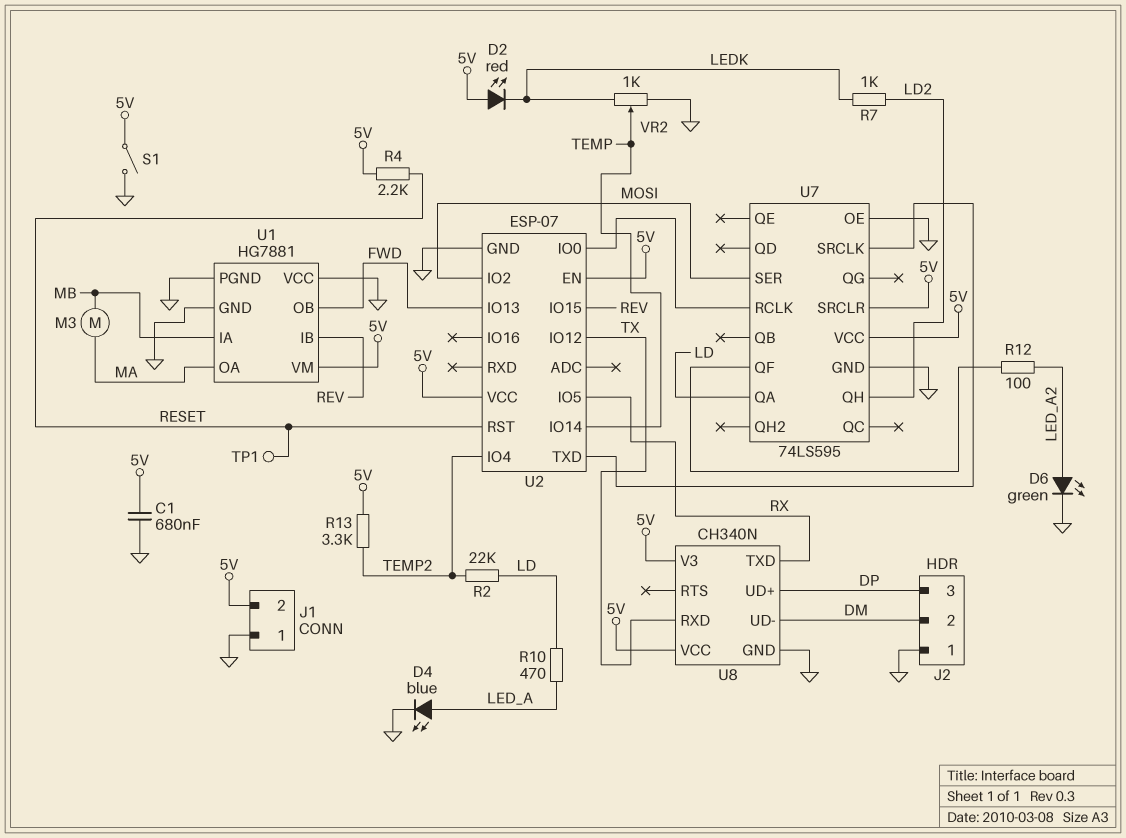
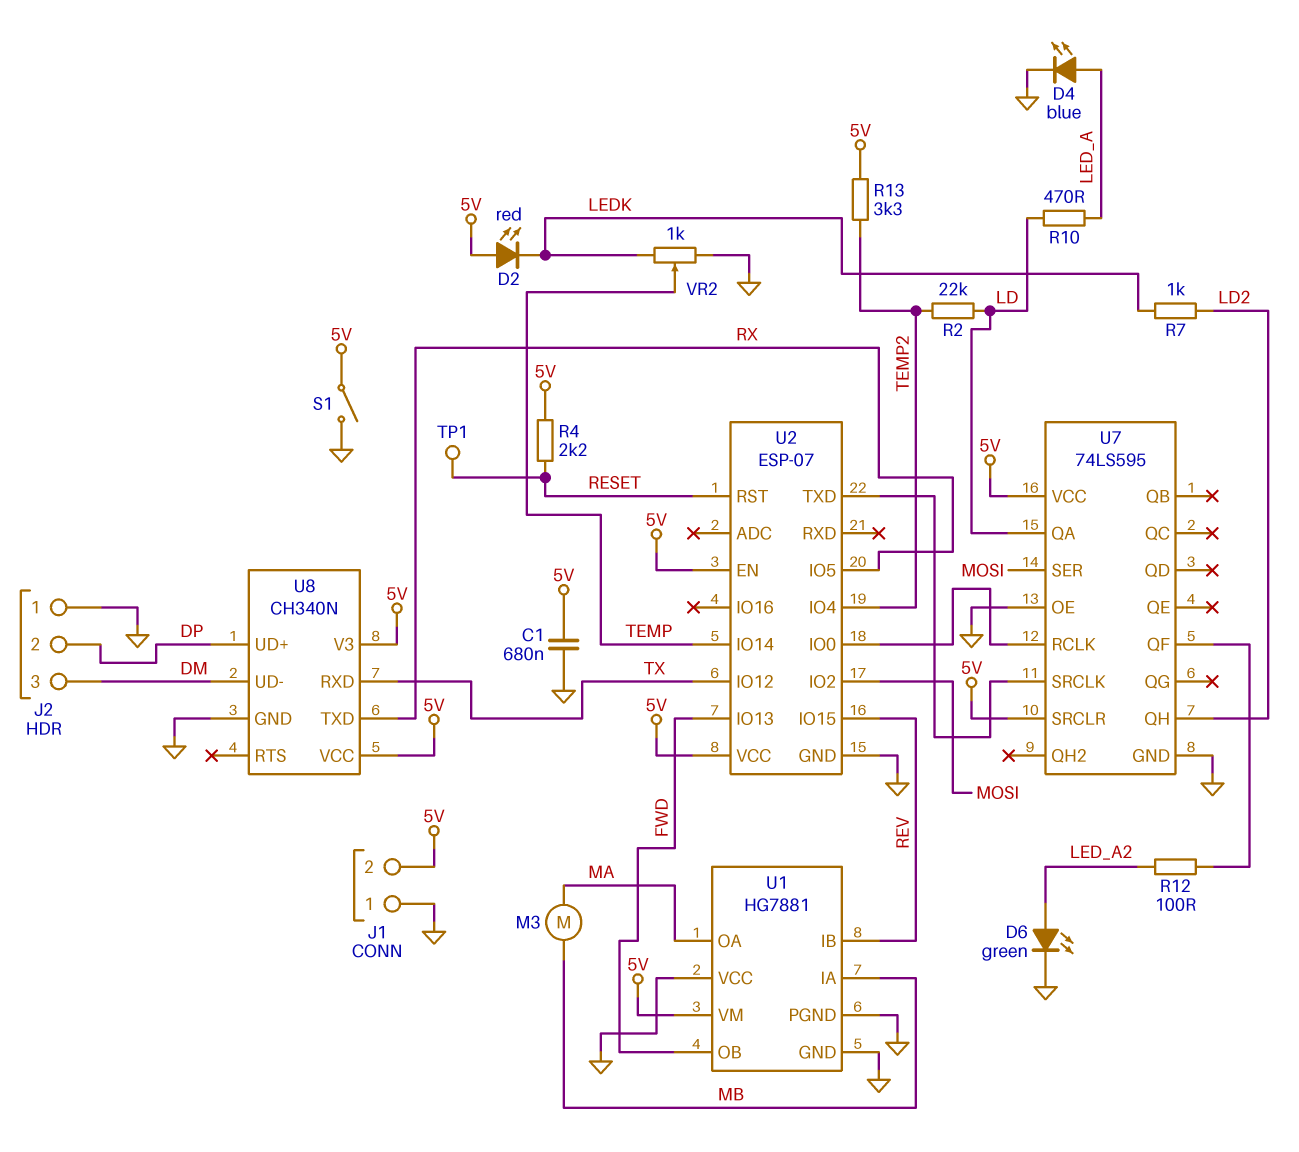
J2 pin 2: DM -> DP
J2 pin 3: DP -> DM

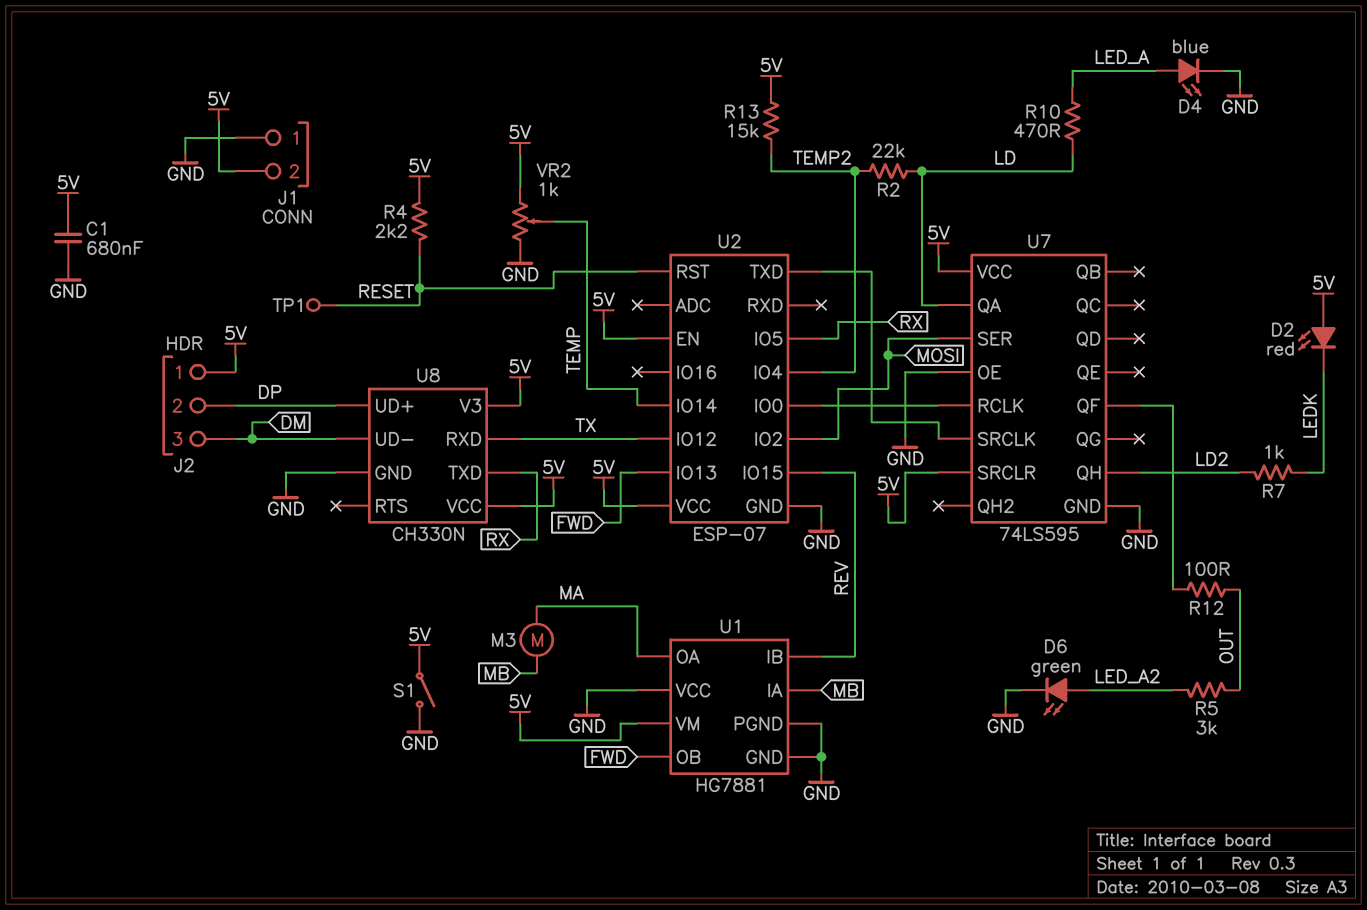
J2 pin 1: GND -> 5V
R5: none -> 3k (LED_A2, OUT)
R12: 100 (LED_A2, U7/QF) -> 100 (OUT, U7/QF)
R13: 3.3k (5V, TEMP2) -> 15k (5V, TEMP2)
U8: CH340N -> CH330N
VR2: 1k (GND, LEDK, wiper TEMP) -> 1k (5V, GND, wiper TEMP)

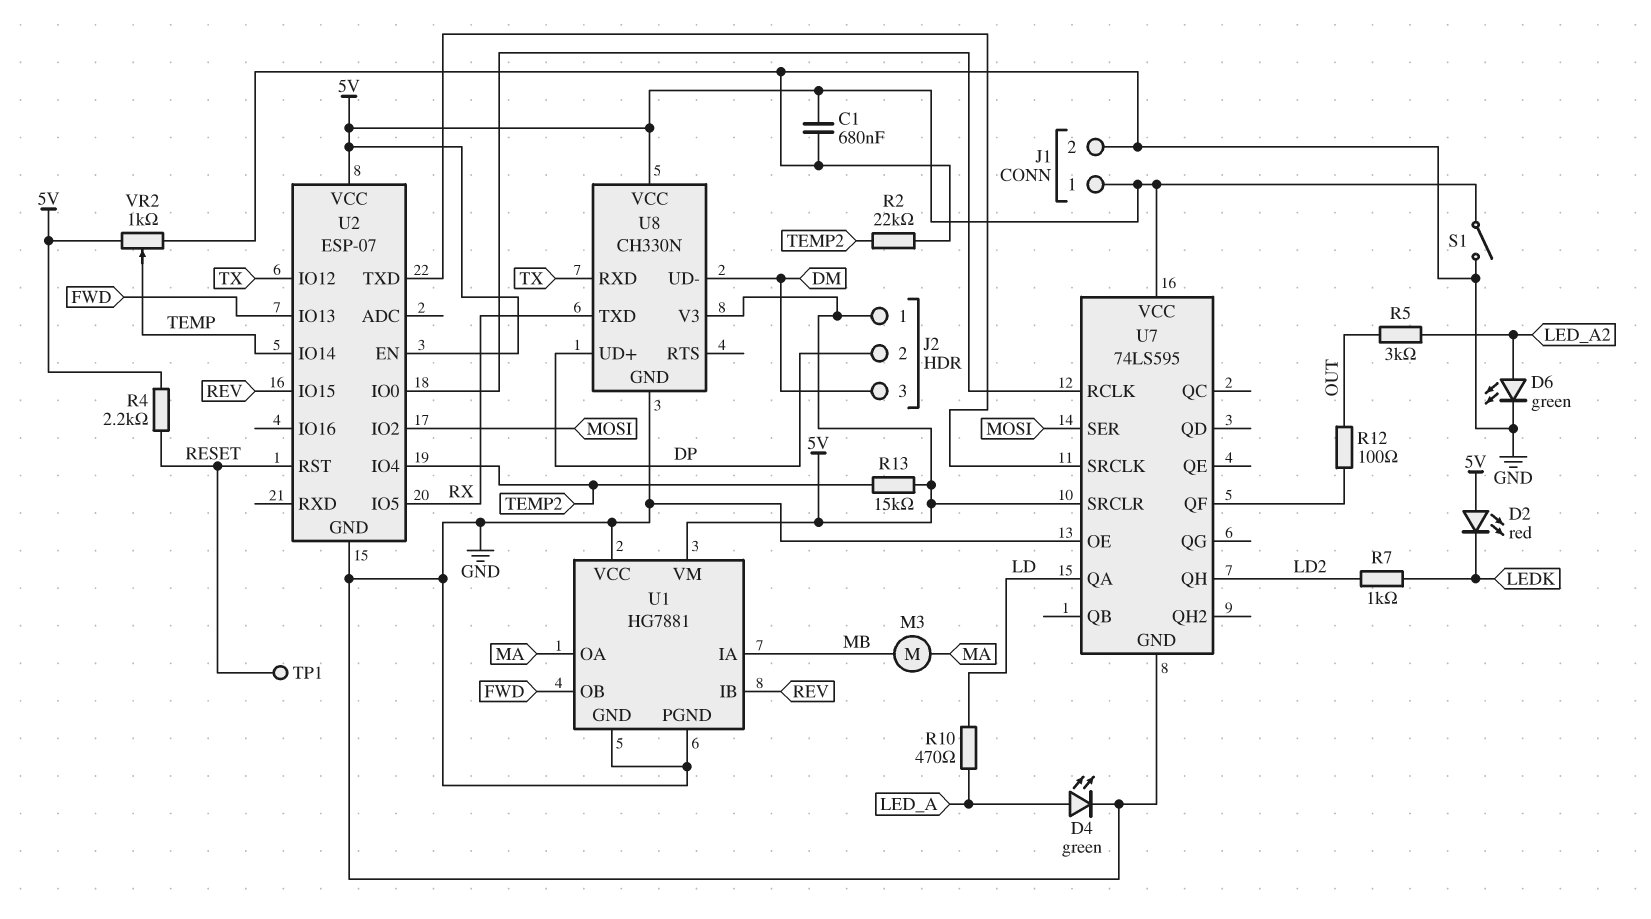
D4: LED blue (A LED_A, K GND) -> LED green (A LED_A, K GND)
J1 pin 1: GND -> 5V
J1 pin 2: 5V -> GND
R2: 22k (LD, TEMP2) -> 22k (GND, TEMP2)

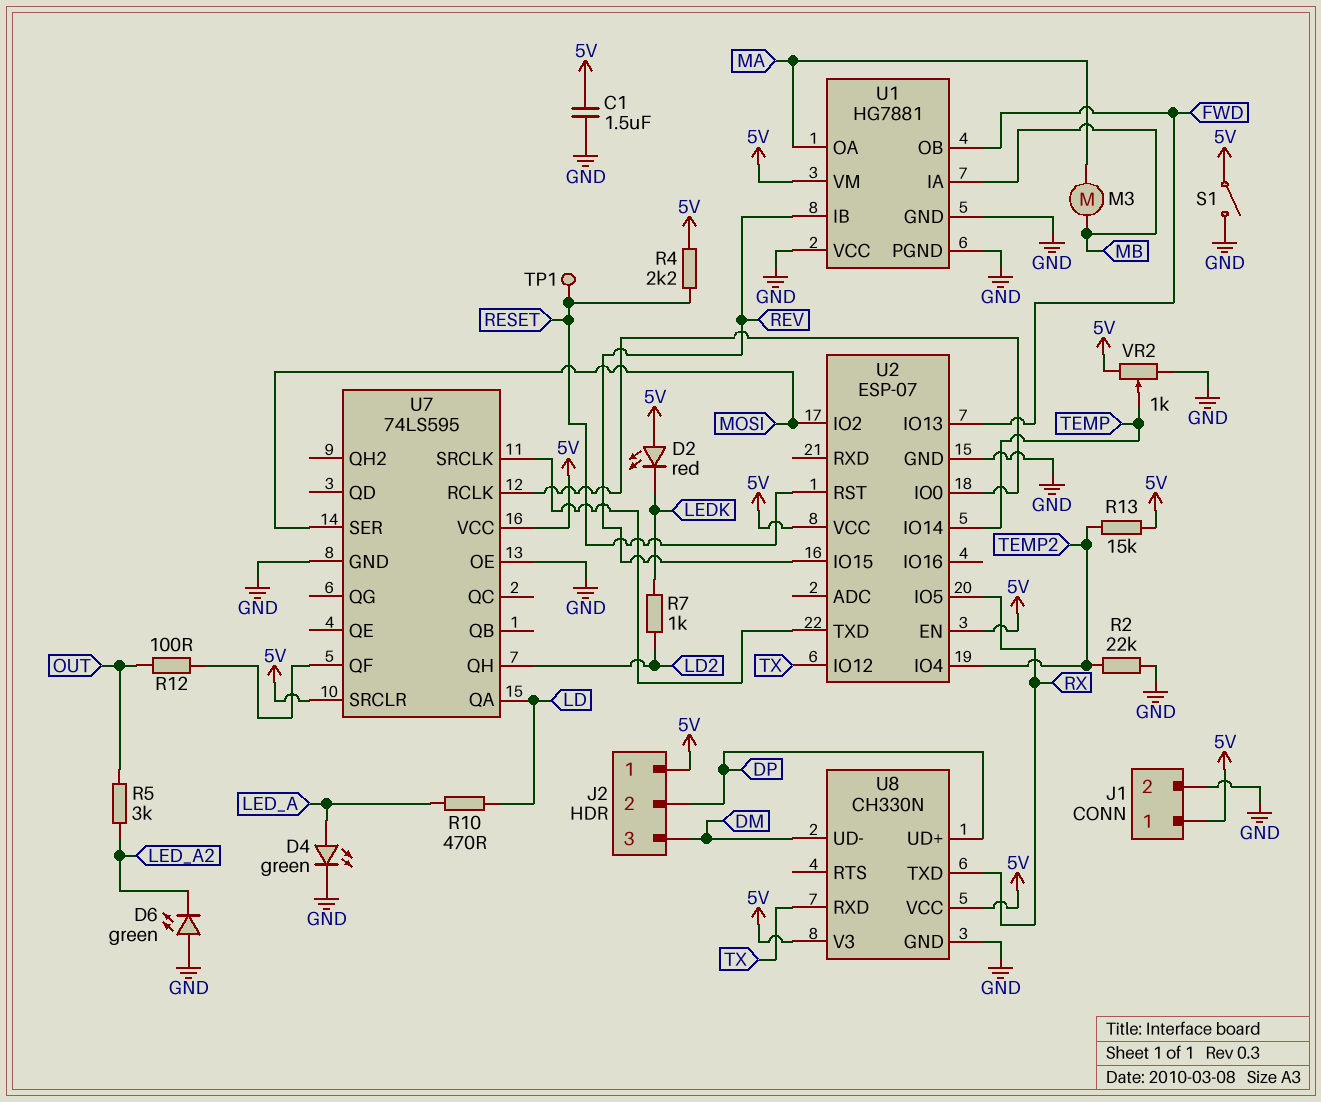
C1: 680nF (5V, GND) -> 1.5uF (5V, GND)
D6: LED green (A LED_A2, K GND) -> LED green (A GND, K LED_A2)

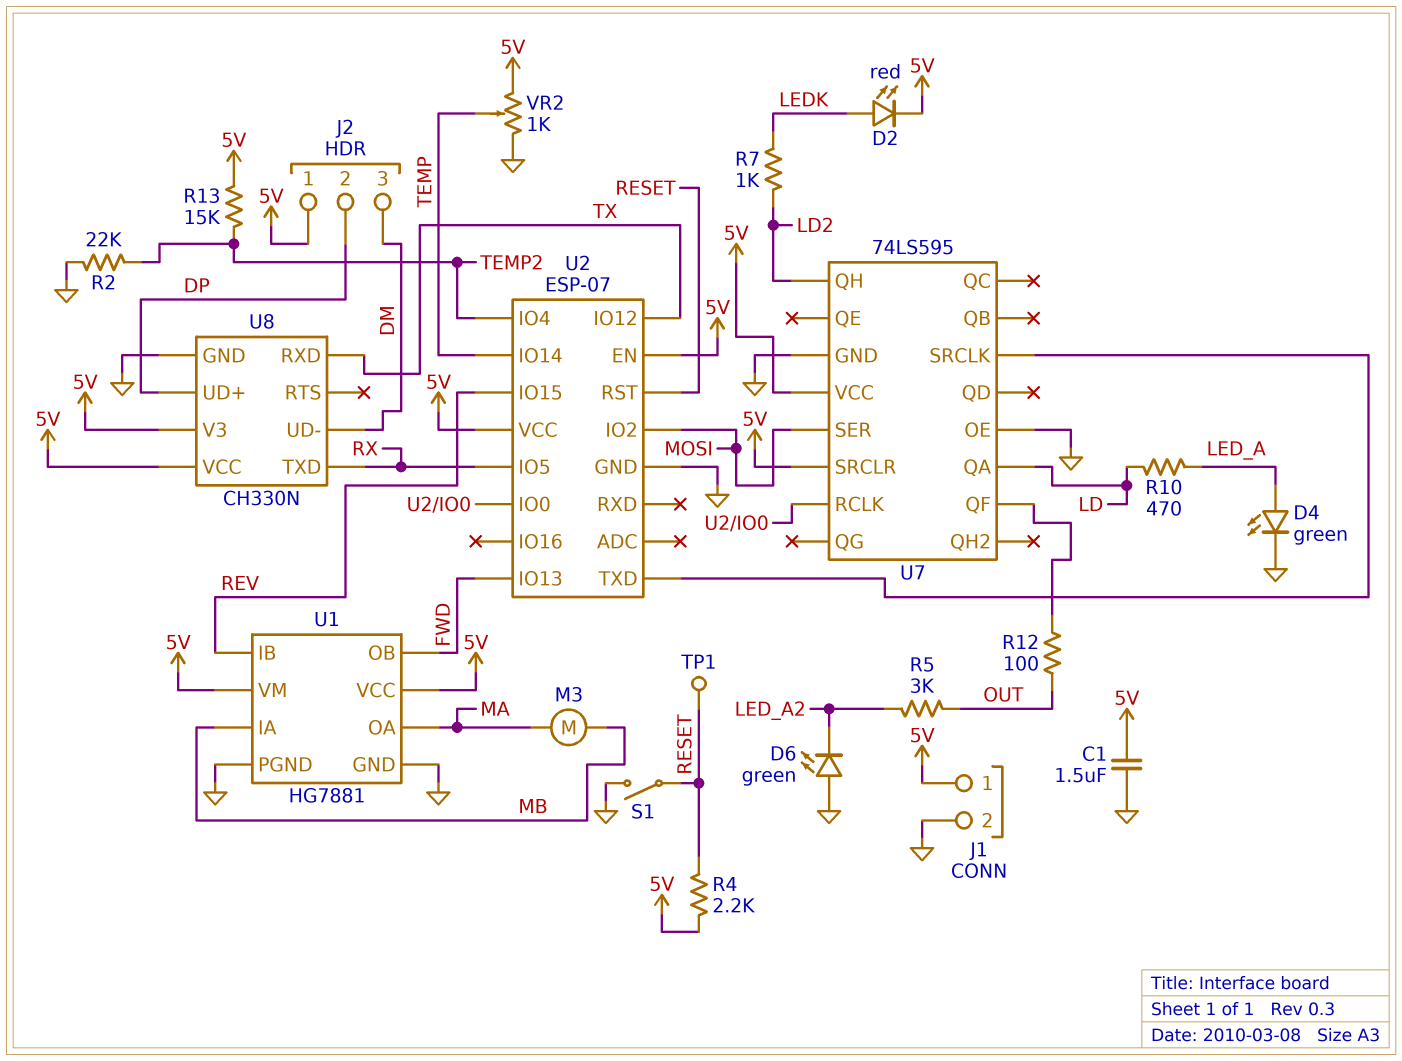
D2: LED red (A 5V, K LEDK) -> LED red (A LEDK, K 5V)
S1: switch (5V, GND) -> switch (GND, RESET)
U1 pin VCC: GND -> 5V

